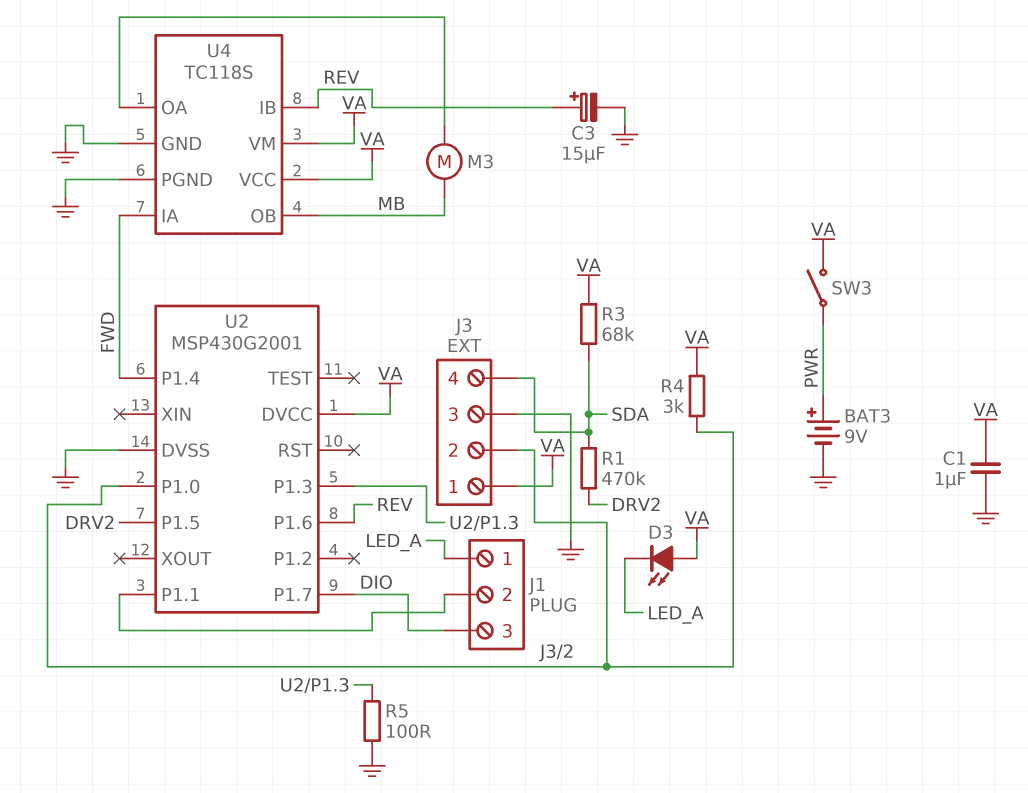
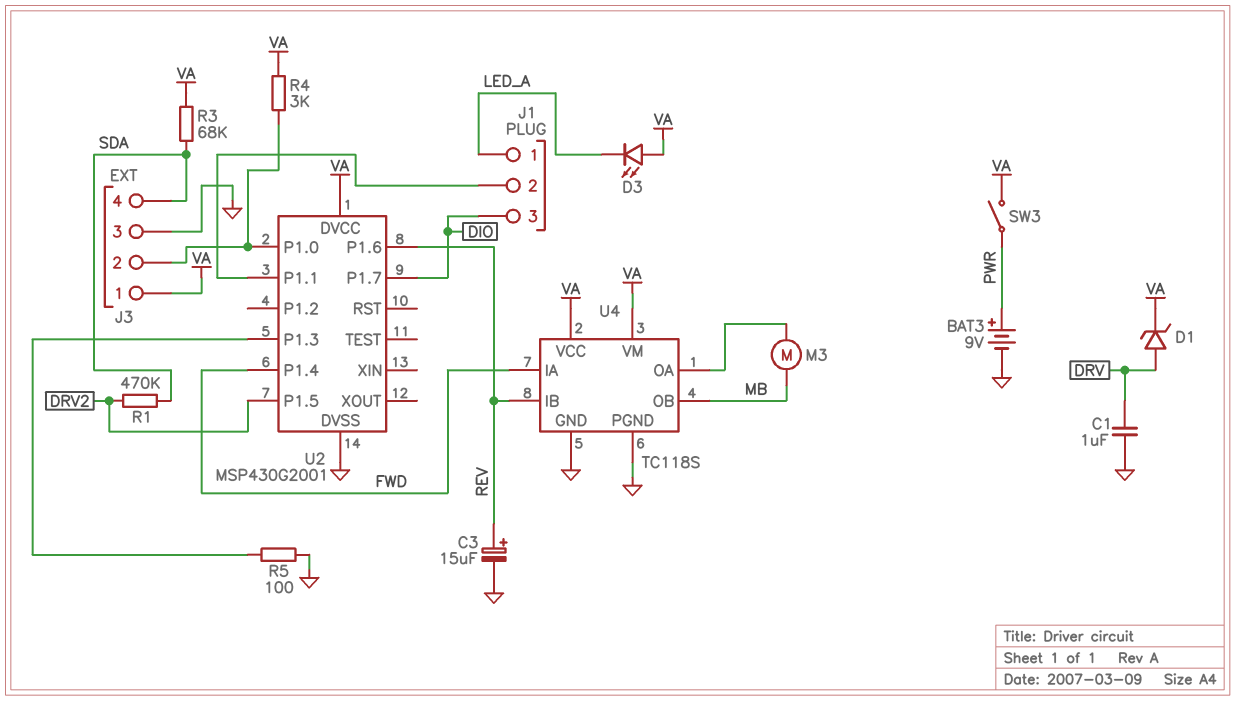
C1: 1uF (GND, VA) -> 1uF (DRV, GND)
D1: none -> zener (A DRV, K VA)

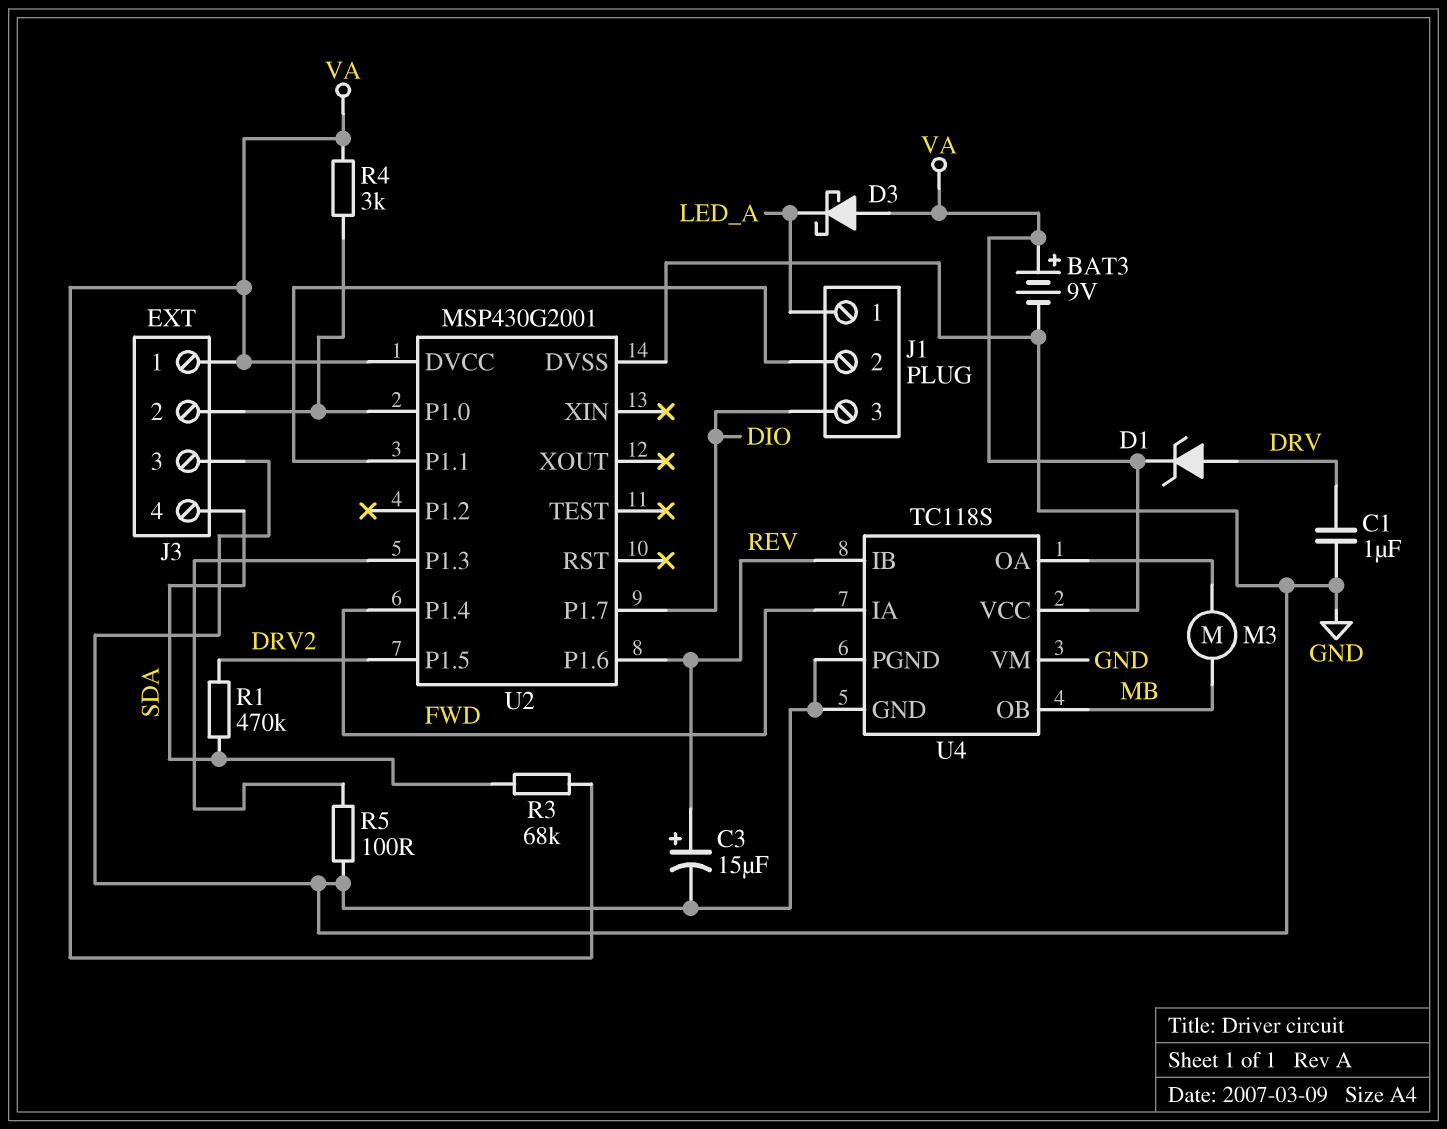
BAT3: 9V (plus PWR, minus GND) -> 9V (plus VA, minus GND)
D3: LED (A VA, K LED_A) -> schottky (A VA, K LED_A)
SW3: switch (PWR, VA) -> none
U4 pin VM: VA -> GND

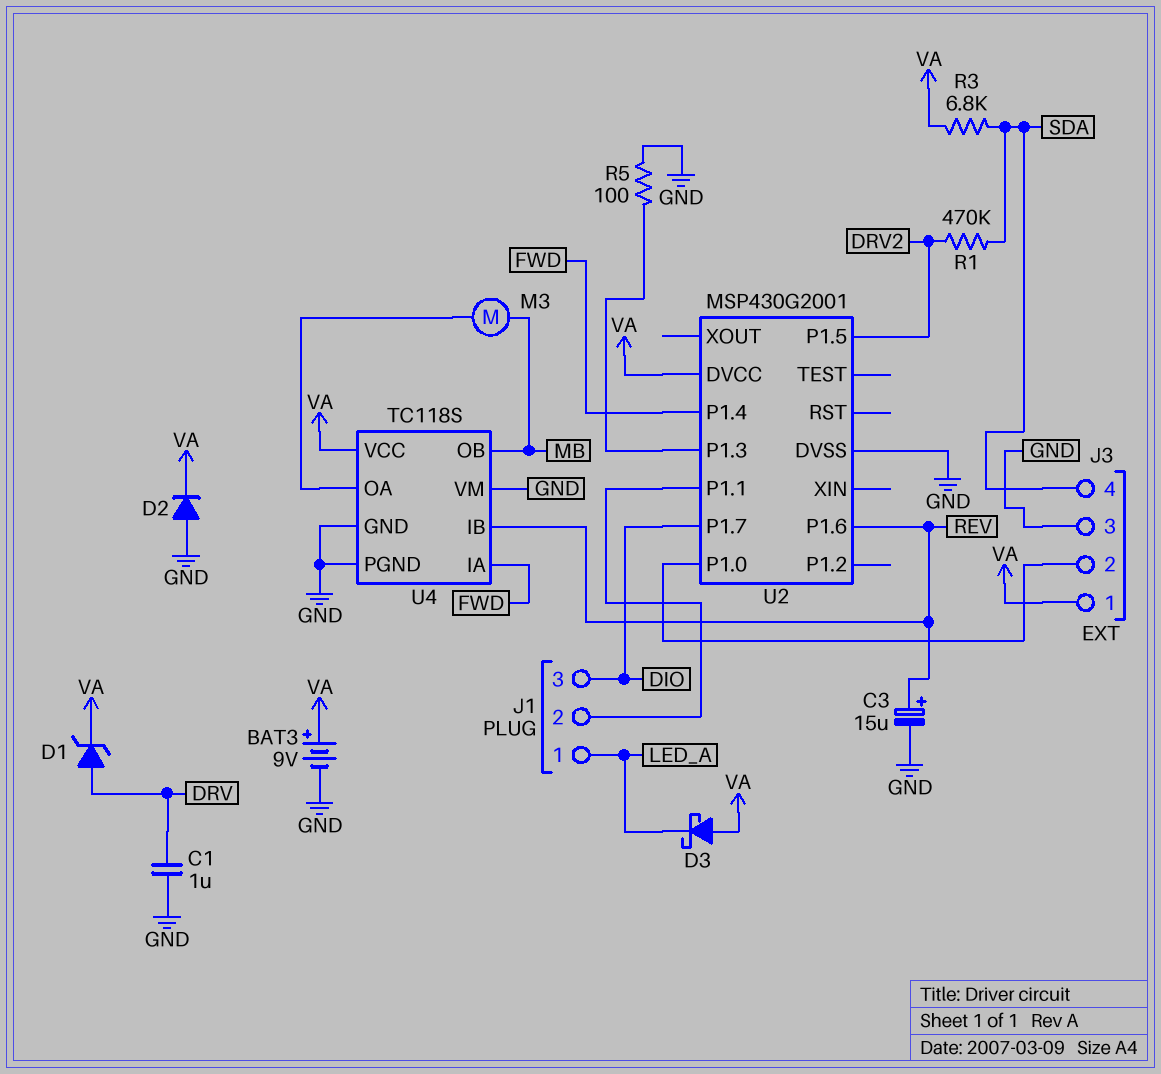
D2: none -> diode (A GND, K VA)
R3: 68k (SDA, VA) -> 6.8k (SDA, VA)
R4: 3k (J3/2, VA) -> none

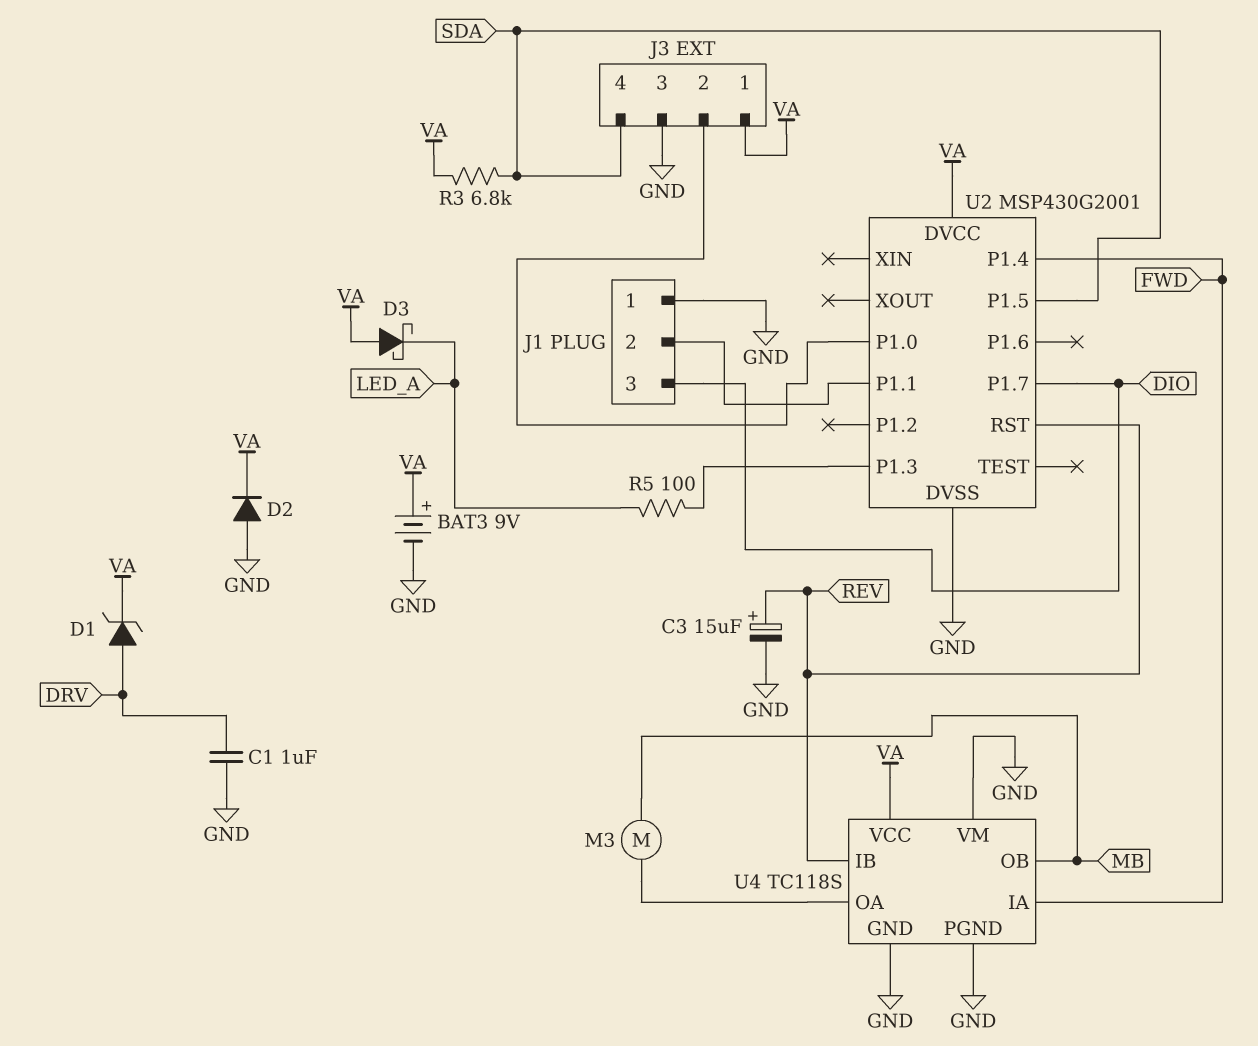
J1 pin 1: LED_A -> GND
R1: 470k (DRV2, SDA) -> none
R5: 100 (GND, U2/P1.3) -> 100 (LED_A, U2/P1.3)
U2 pin P1.5: DRV2 -> SDA
U2 pin P1.6: REV -> none
U2 pin RST: none -> REV

